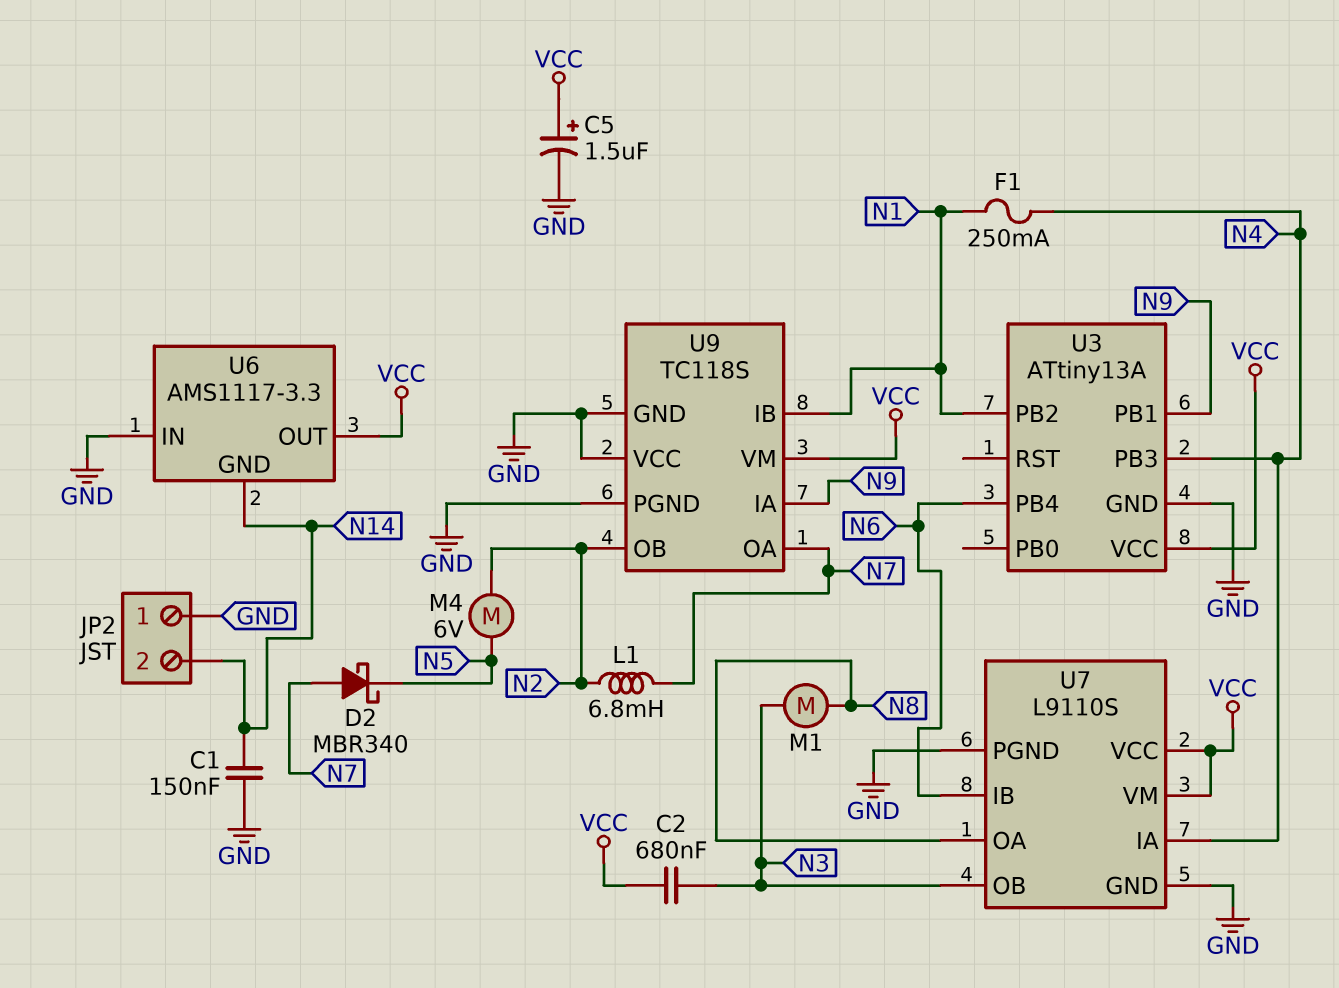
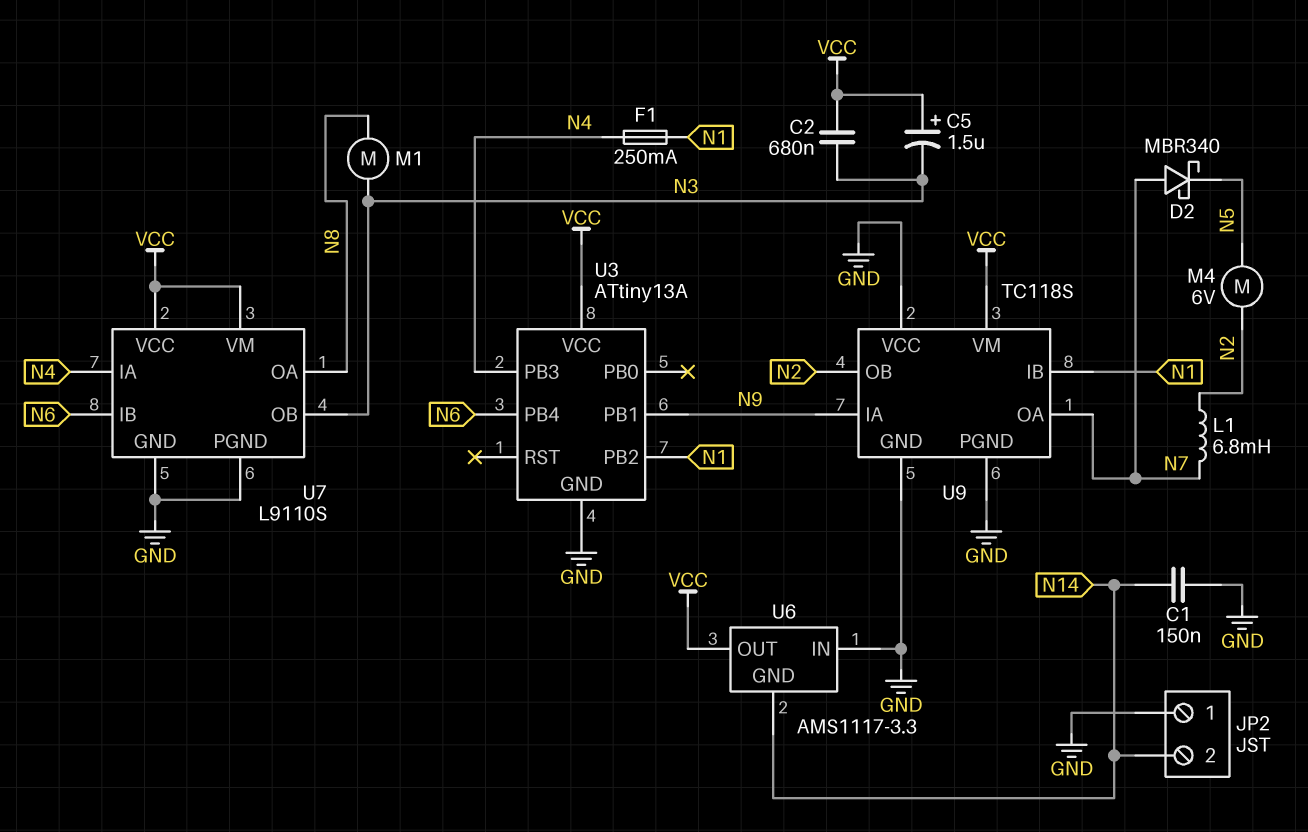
C5: 1.5uF (plus VCC, minus GND) -> 1.5uF (plus VCC, minus N3)

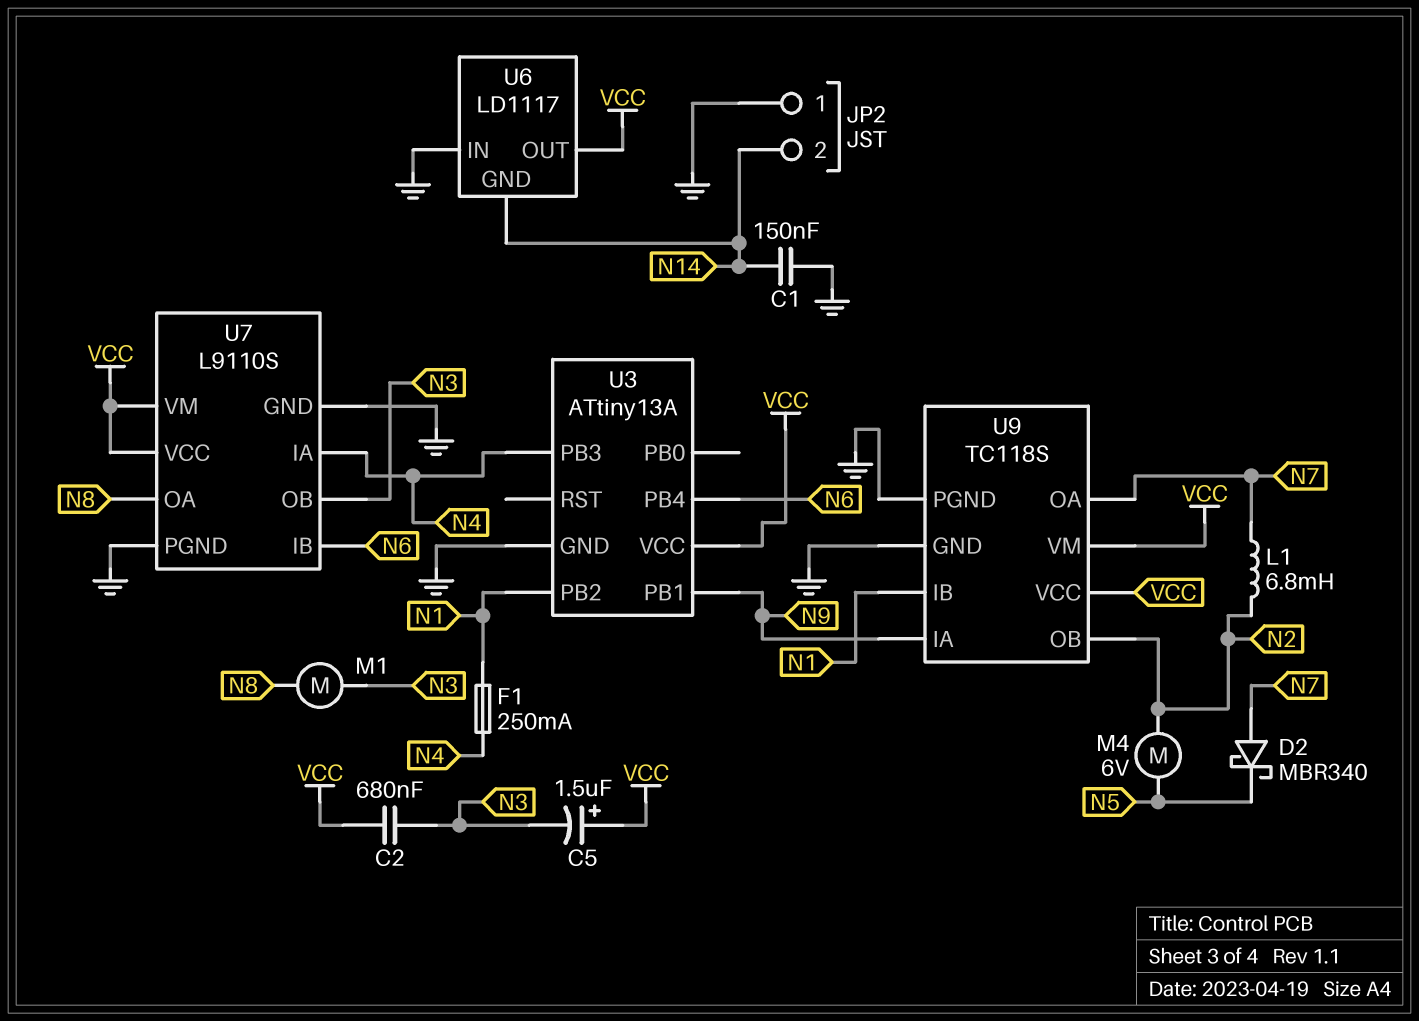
U6: AMS1117-3.3 -> LD1117
U9 pin VCC: GND -> VCC

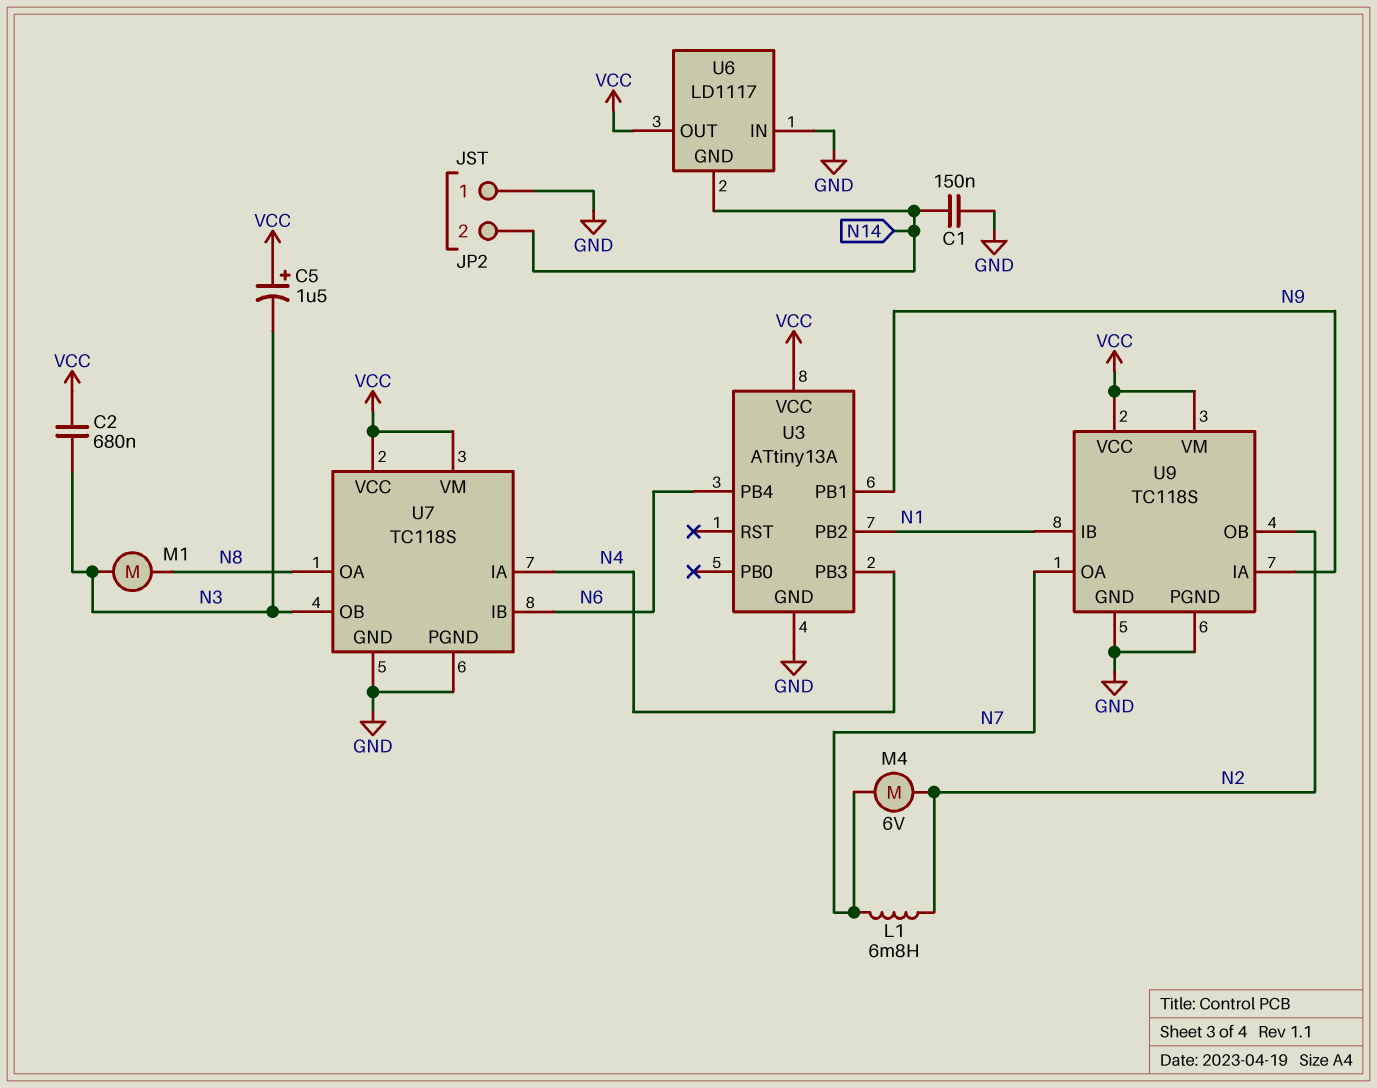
D2: schottky MBR340 (A N7, K N5) -> none
F1: 250mA (N1, N4) -> none
M4: motor 6V (N2, N5) -> motor 6V (N2, N7)
U7: L9110S -> TC118S

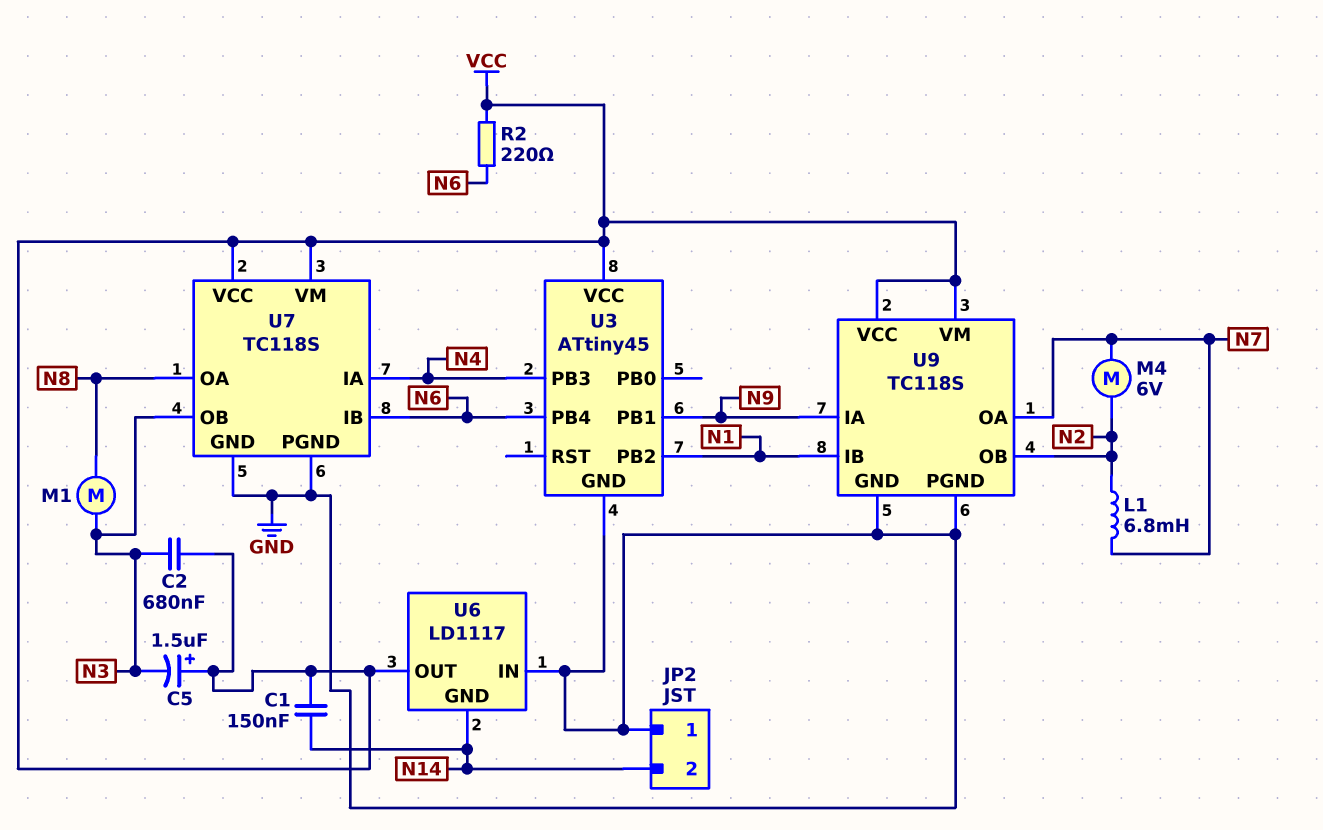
C1: 150nF (GND, N14) -> 150nF (N14, VCC)
R2: none -> 220 (N6, VCC)
U3: ATtiny13A -> ATtiny45

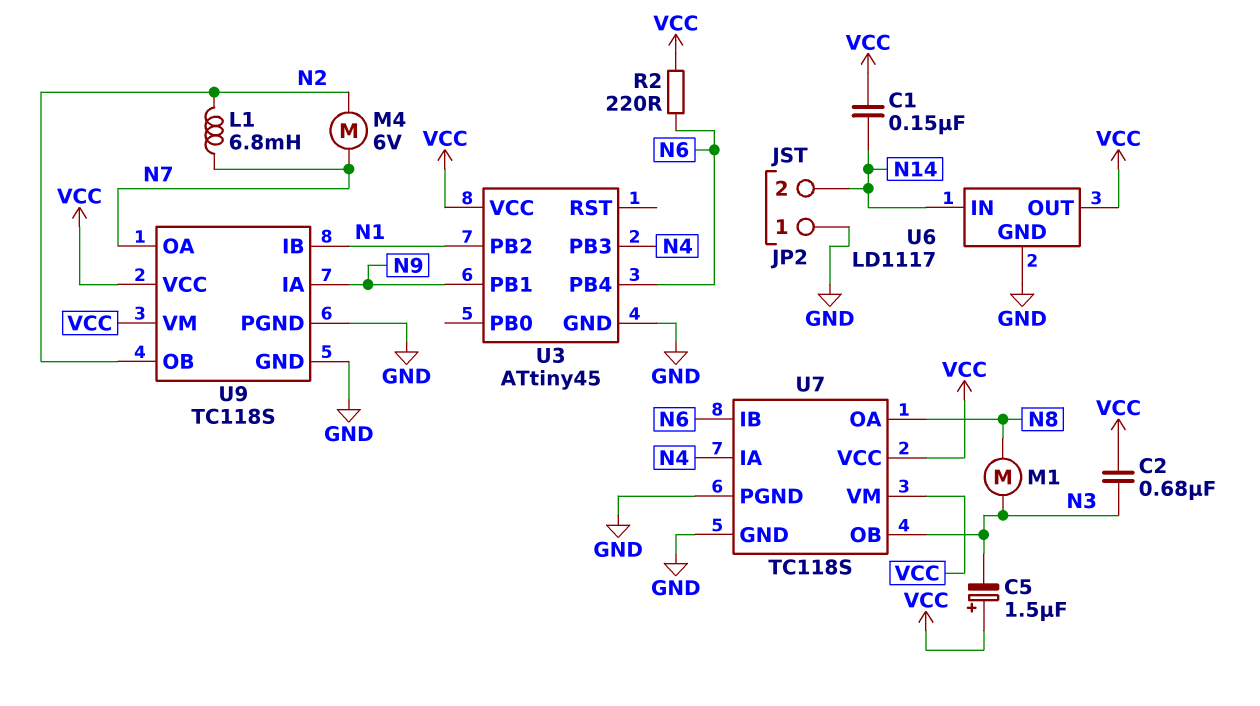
U6 pin GND: N14 -> GND
U6 pin IN: GND -> N14

